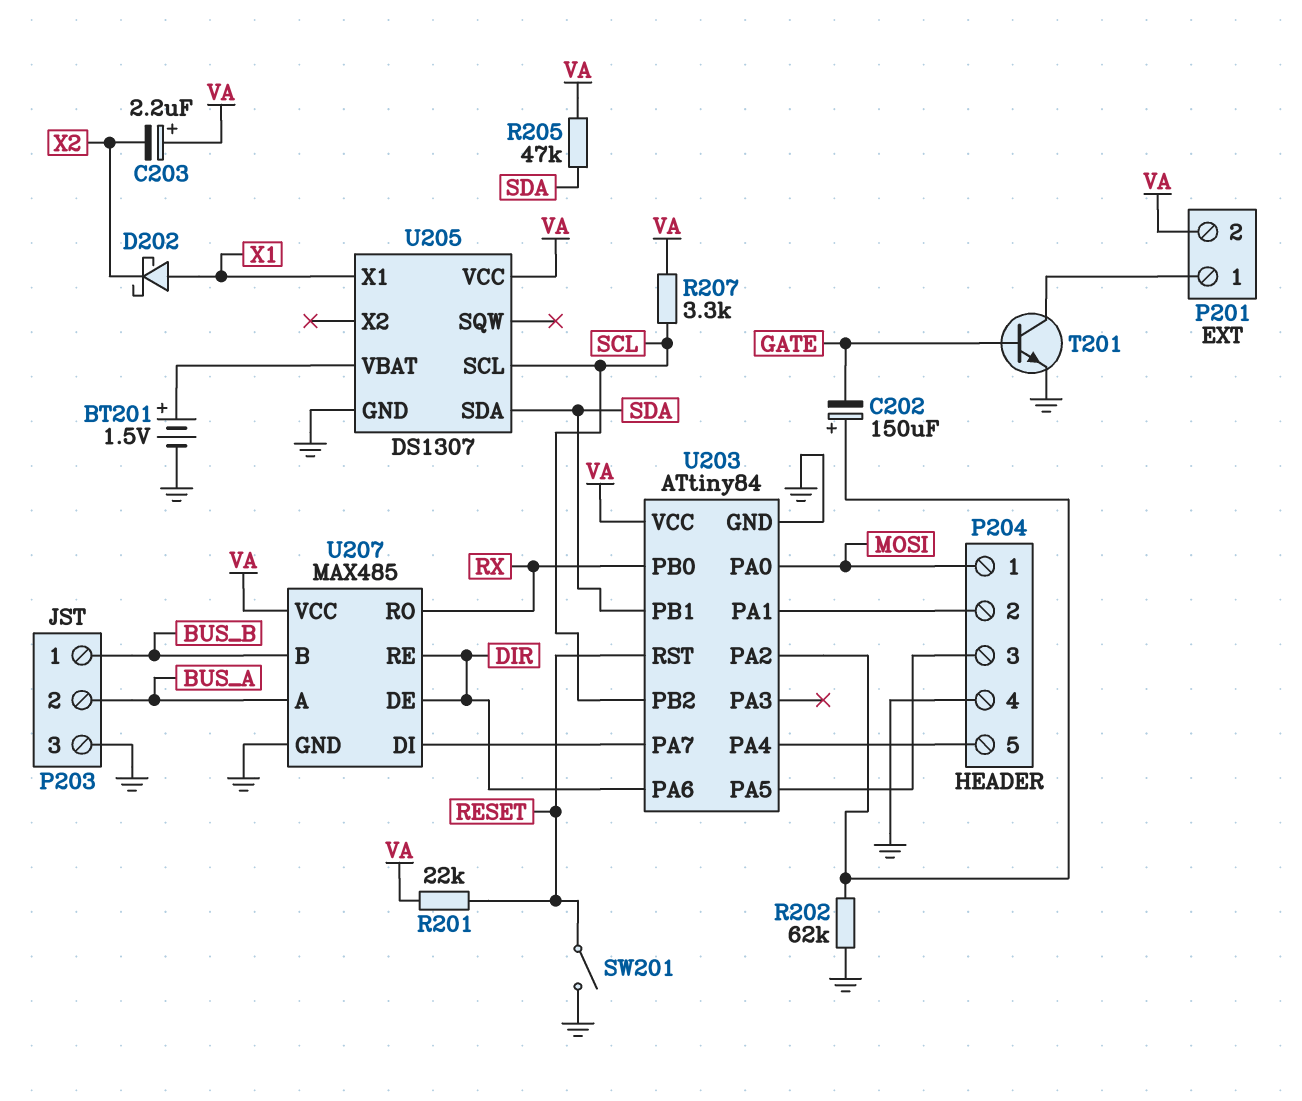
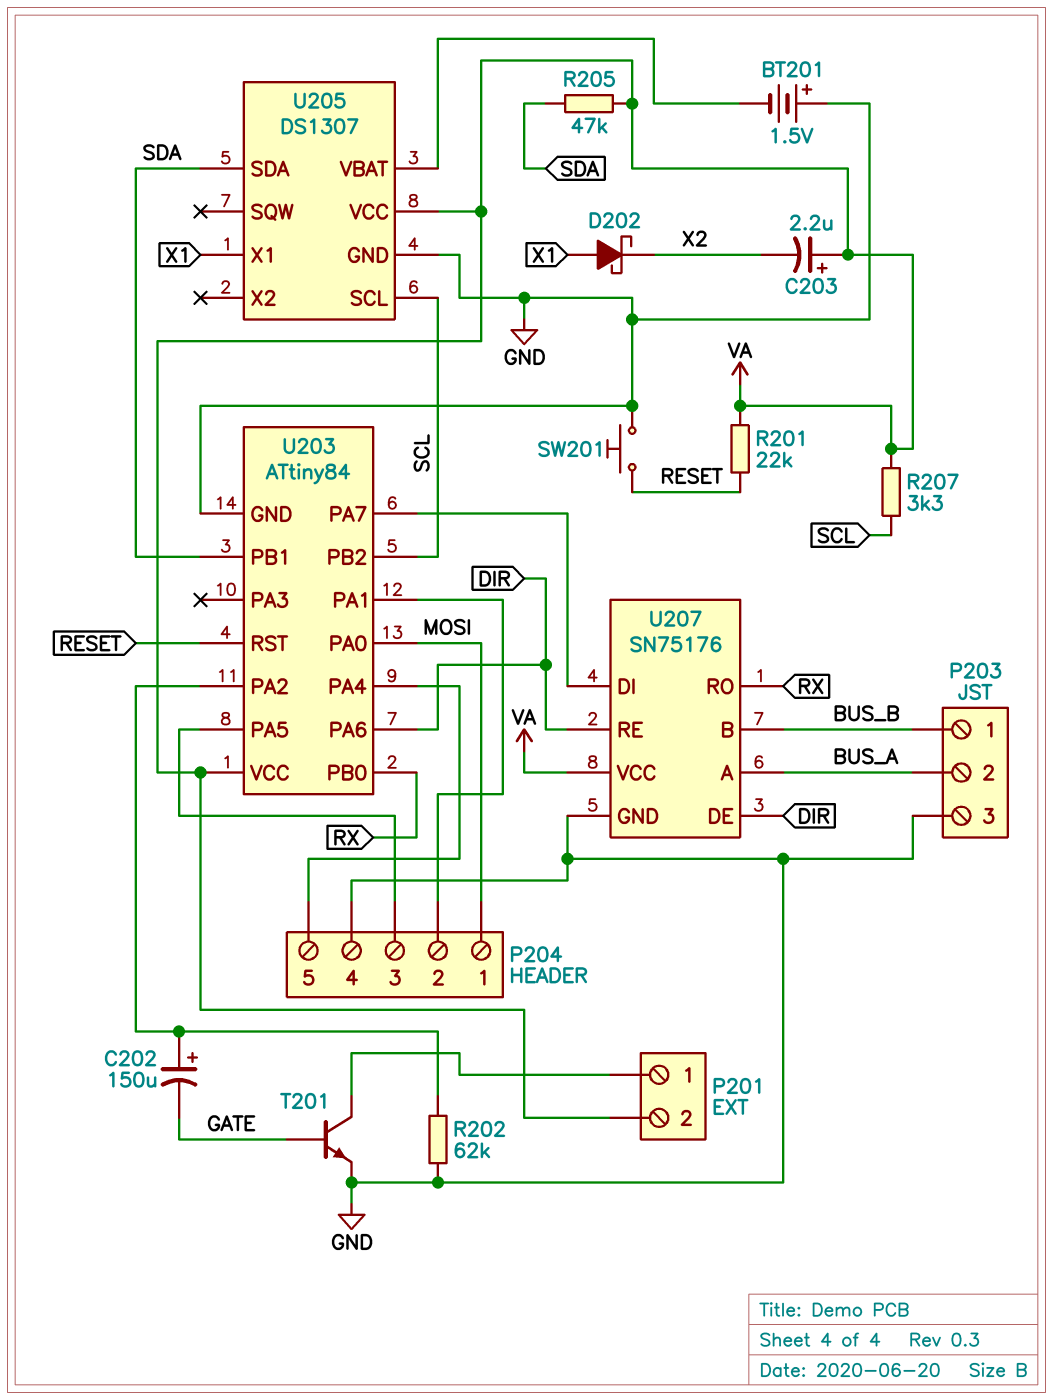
BT201: 1.5V (plus U205/VBAT, minus GND) -> 1.5V (plus GND, minus U205/VBAT)
SW201: switch (GND, RESET) -> button (GND, RESET)
U207: MAX485 -> SN75176

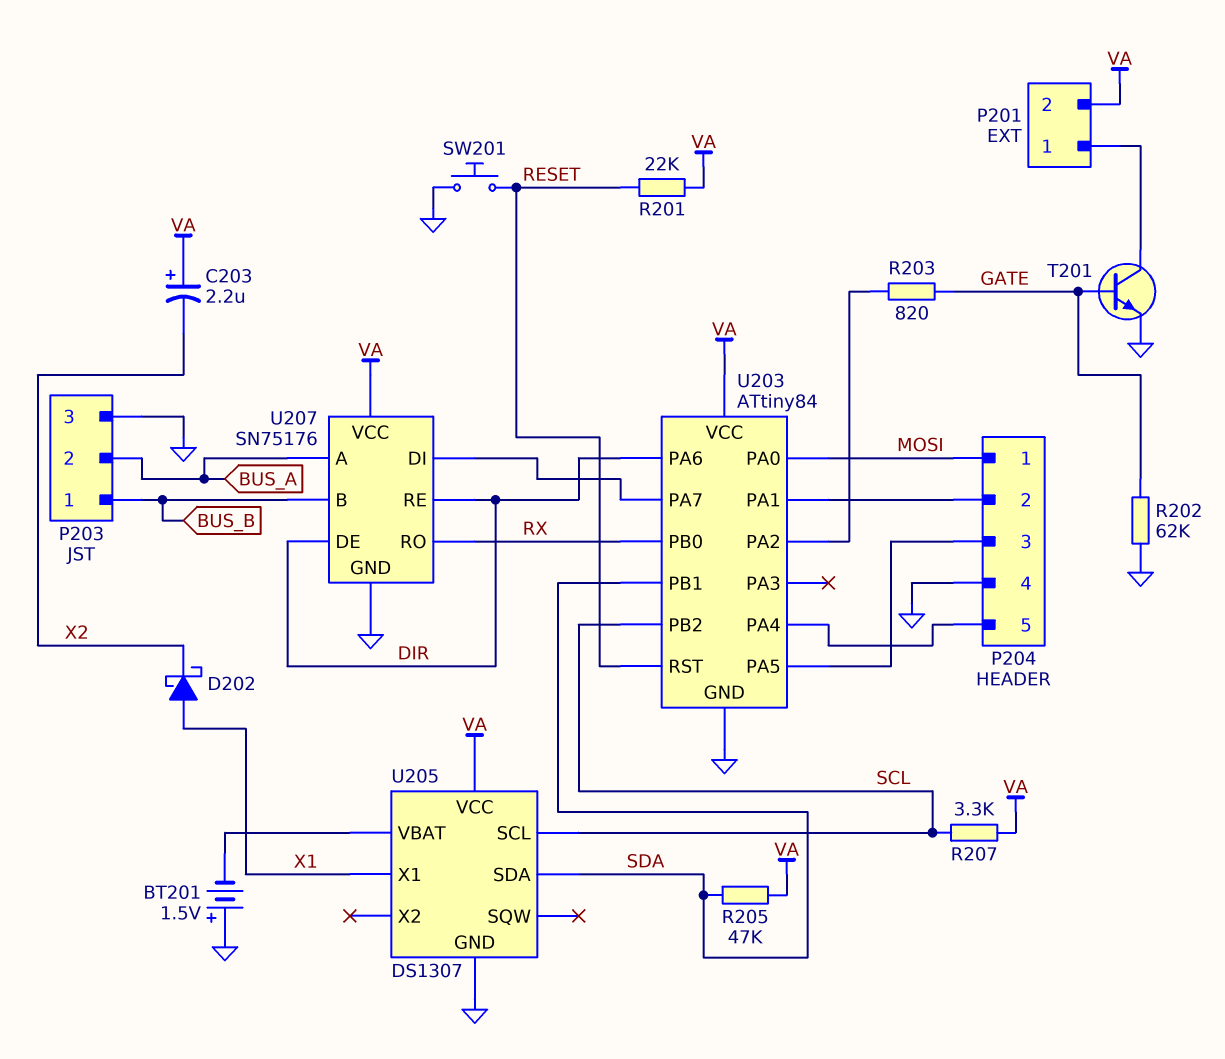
C202: 150uF (plus U203/PA2, minus GATE) -> none
R202: 62k (GND, U203/PA2) -> 62k (GATE, GND)
R203: none -> 820 (GATE, U203/PA2)

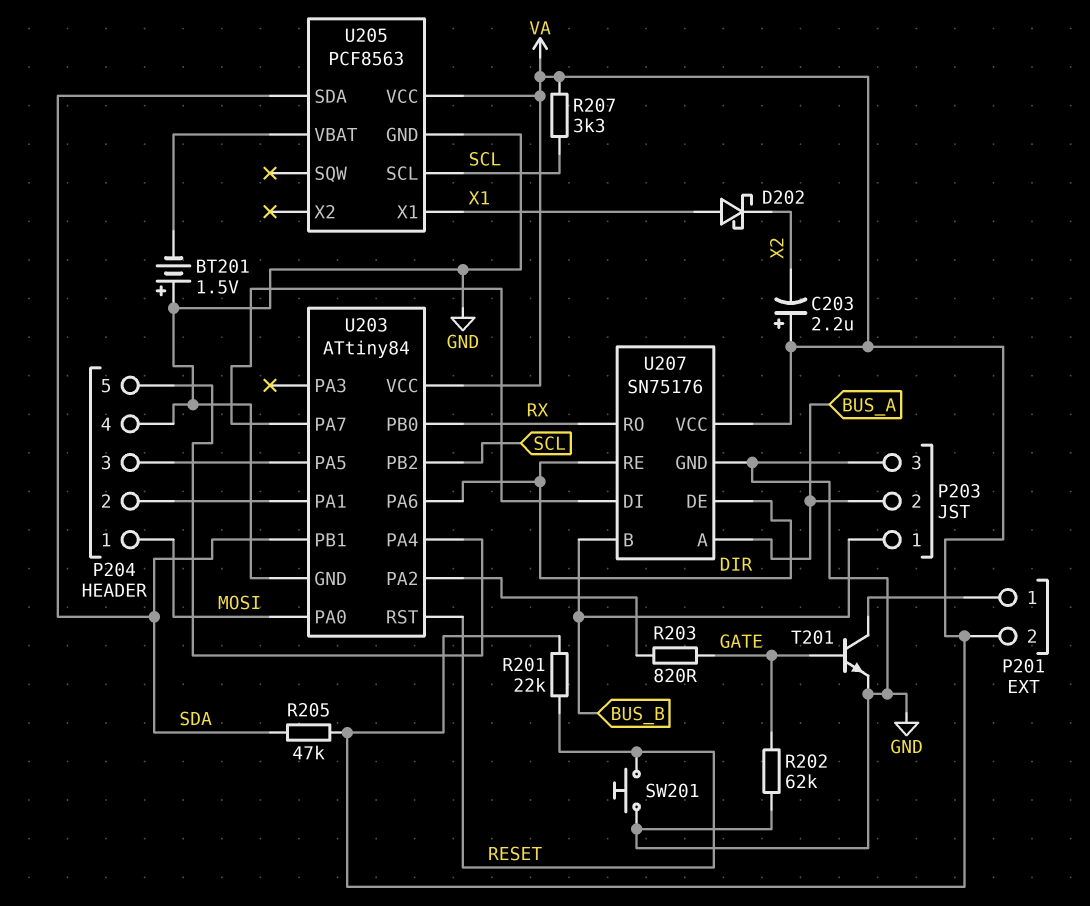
U205: DS1307 -> PCF8563

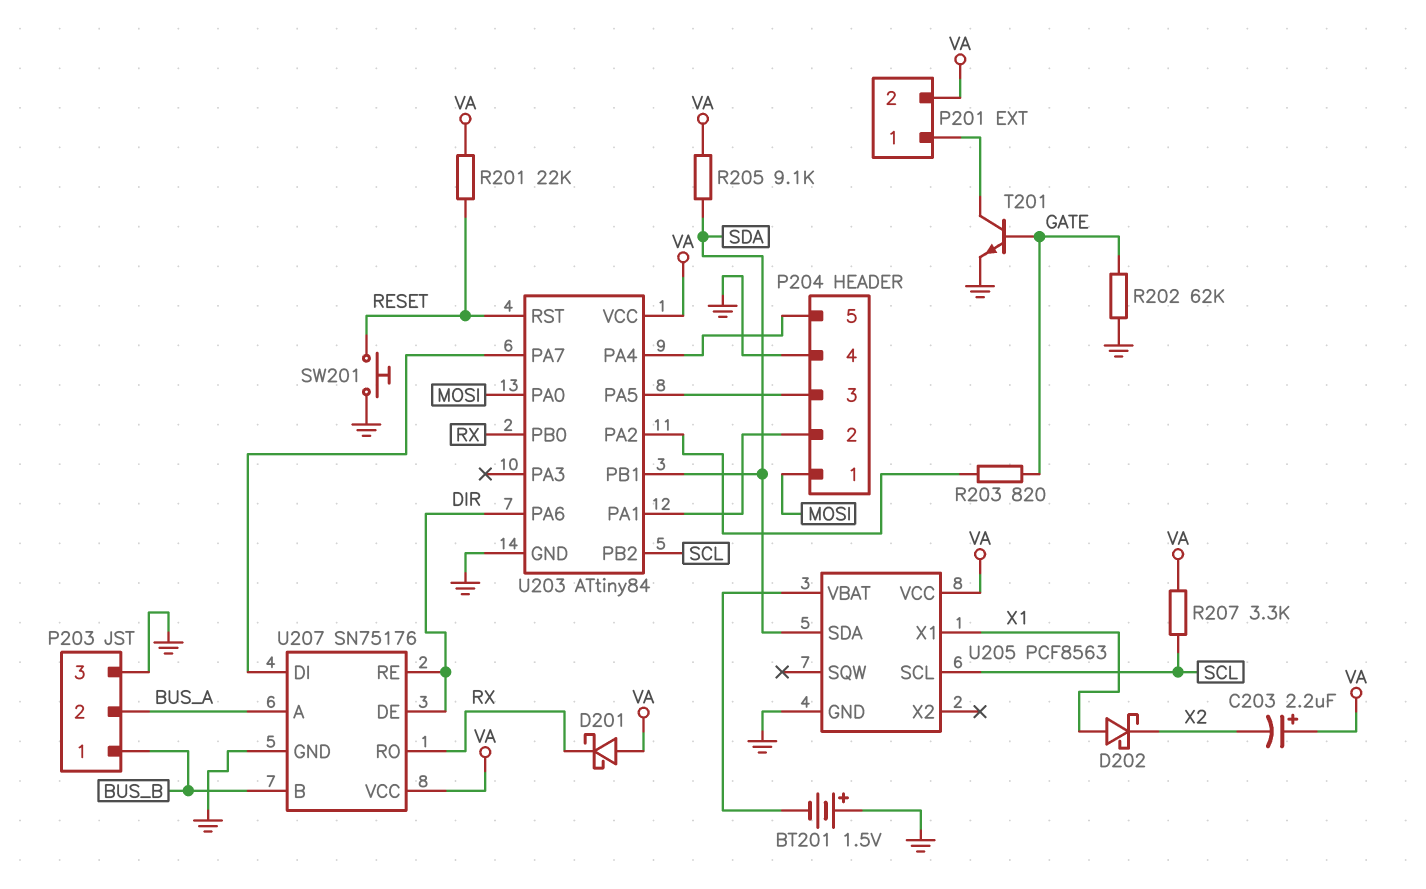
D201: none -> schottky (A VA, K RX)
R205: 47k (SDA, VA) -> 9.1k (SDA, VA)

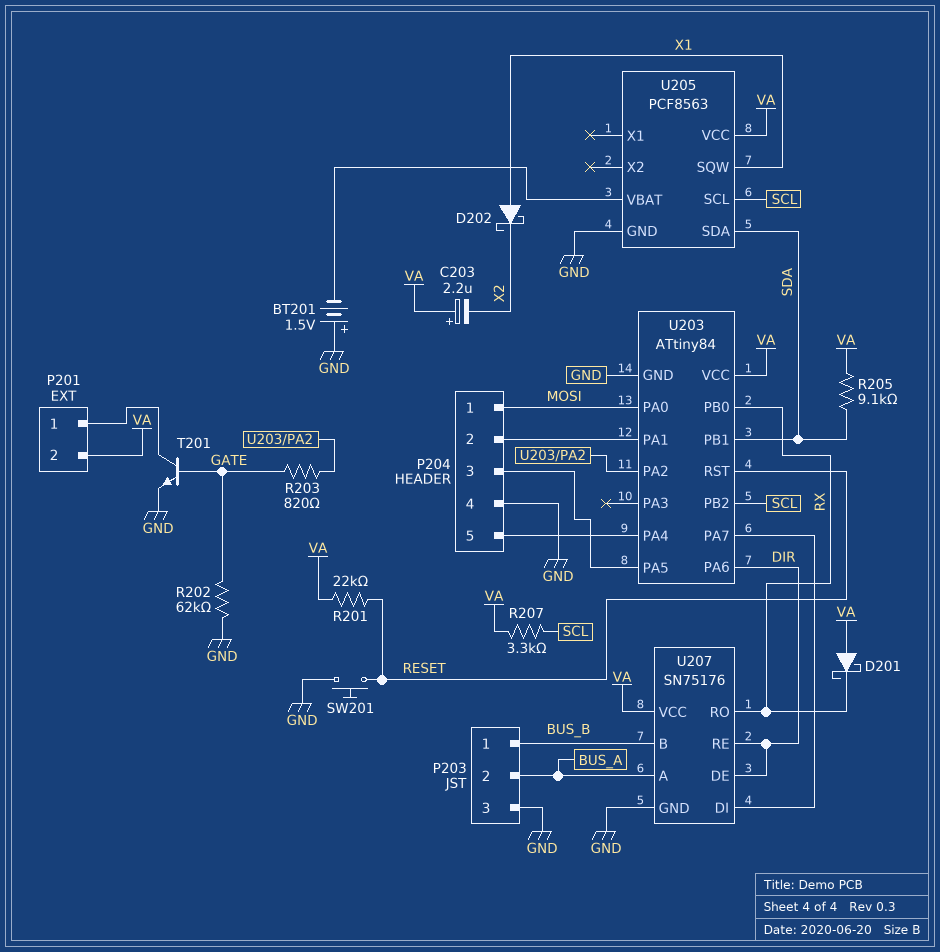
U205 pin SQW: none -> X1
U205 pin X1: X1 -> none

